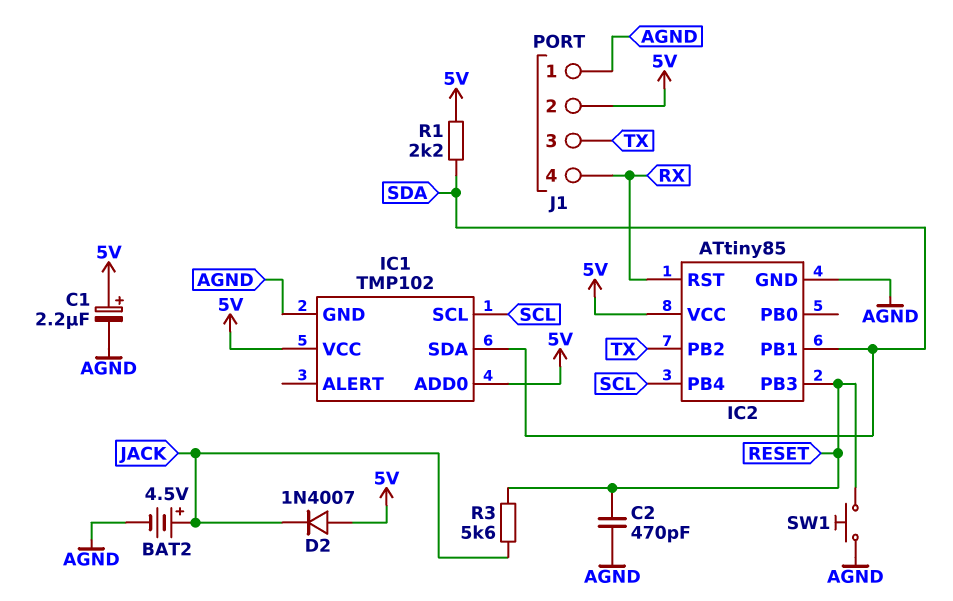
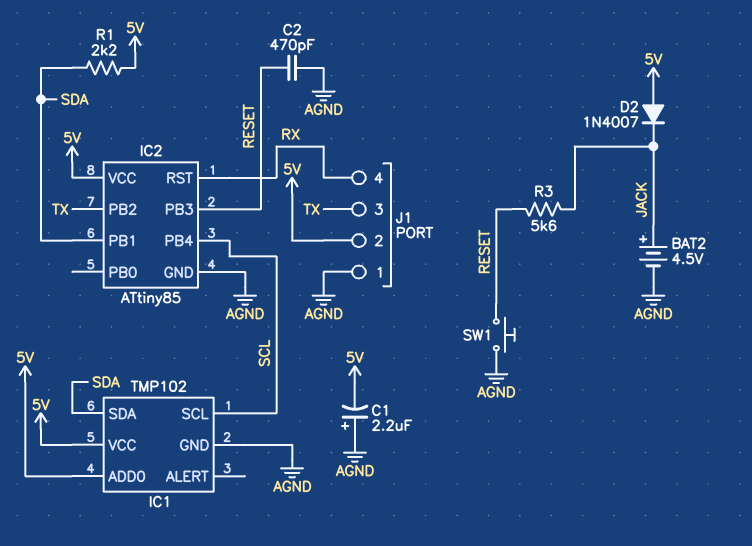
C1: 2.2uF (plus 5V, minus AGND) -> 2.2uF (plus AGND, minus 5V)

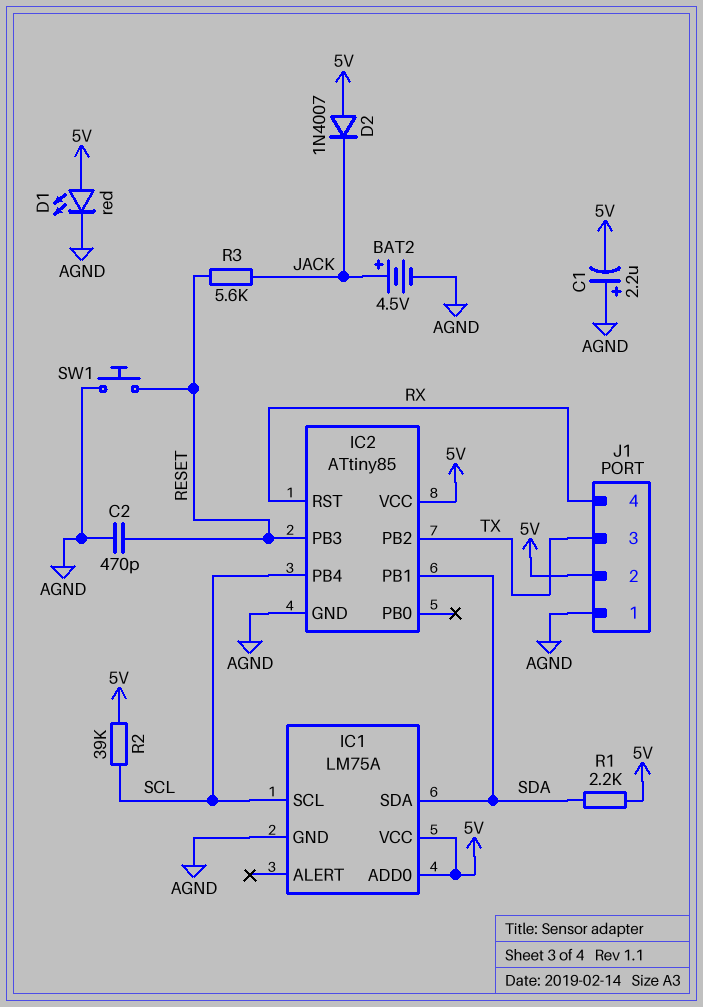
D1: none -> LED red (A 5V, K AGND)
IC1: TMP102 -> LM75A
R2: none -> 39k (5V, SCL)

